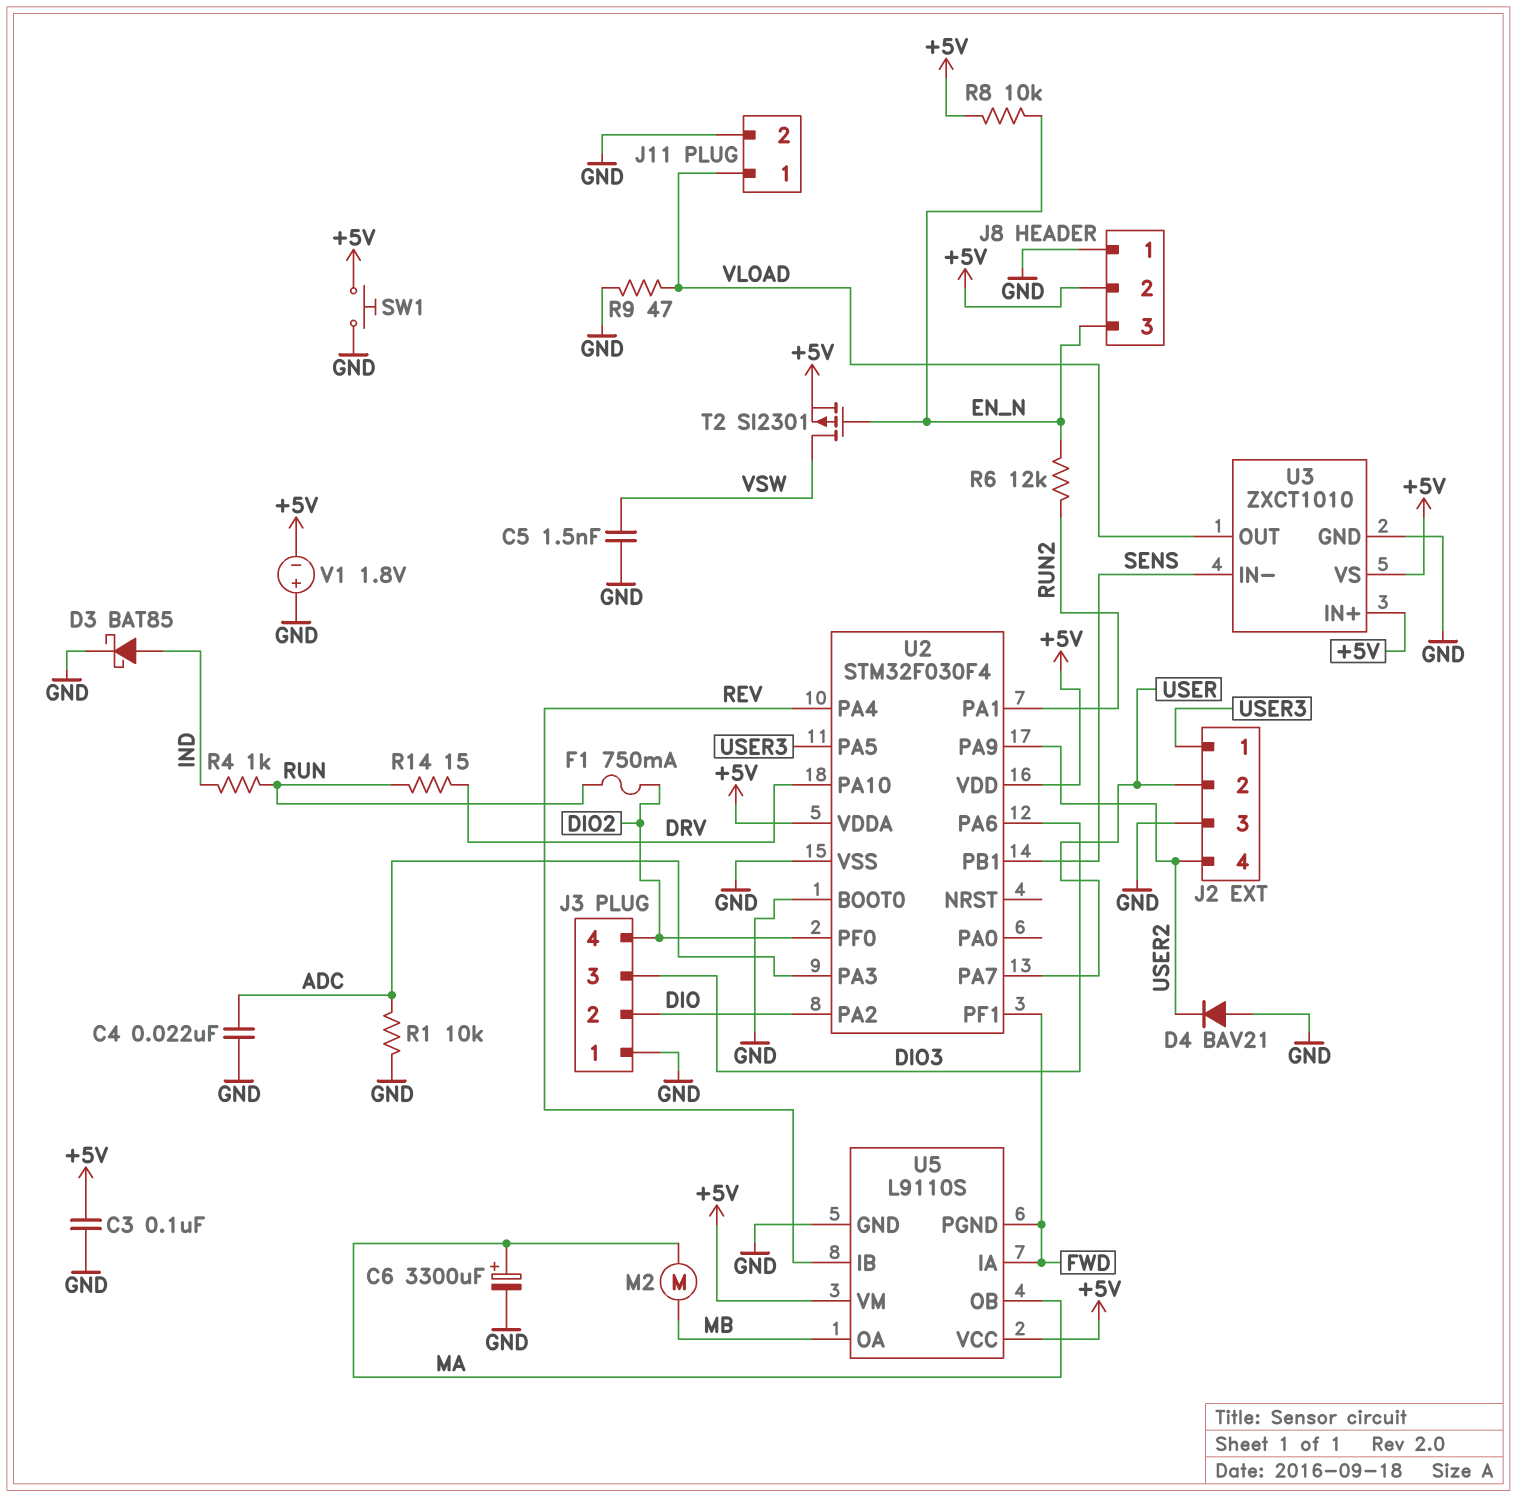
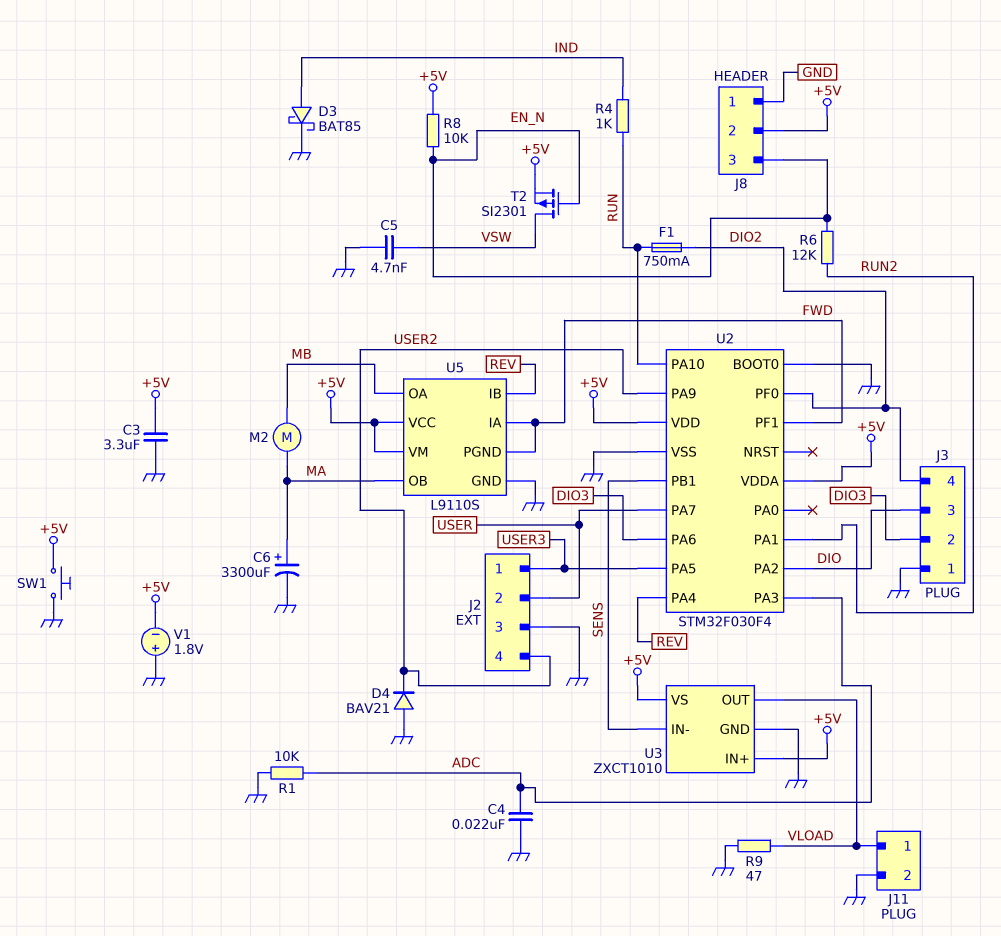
C3: 100nF (+5V, GND) -> 3.3uF (+5V, GND)
C5: 1.5nF (GND, VSW) -> 4.7nF (GND, VSW)
J3 pin 2: DIO -> DIO3
J3 pin 3: DIO3 -> DIO
R14: 15 (DRV, RUN) -> none
U2 pin PA10: DRV -> RUN

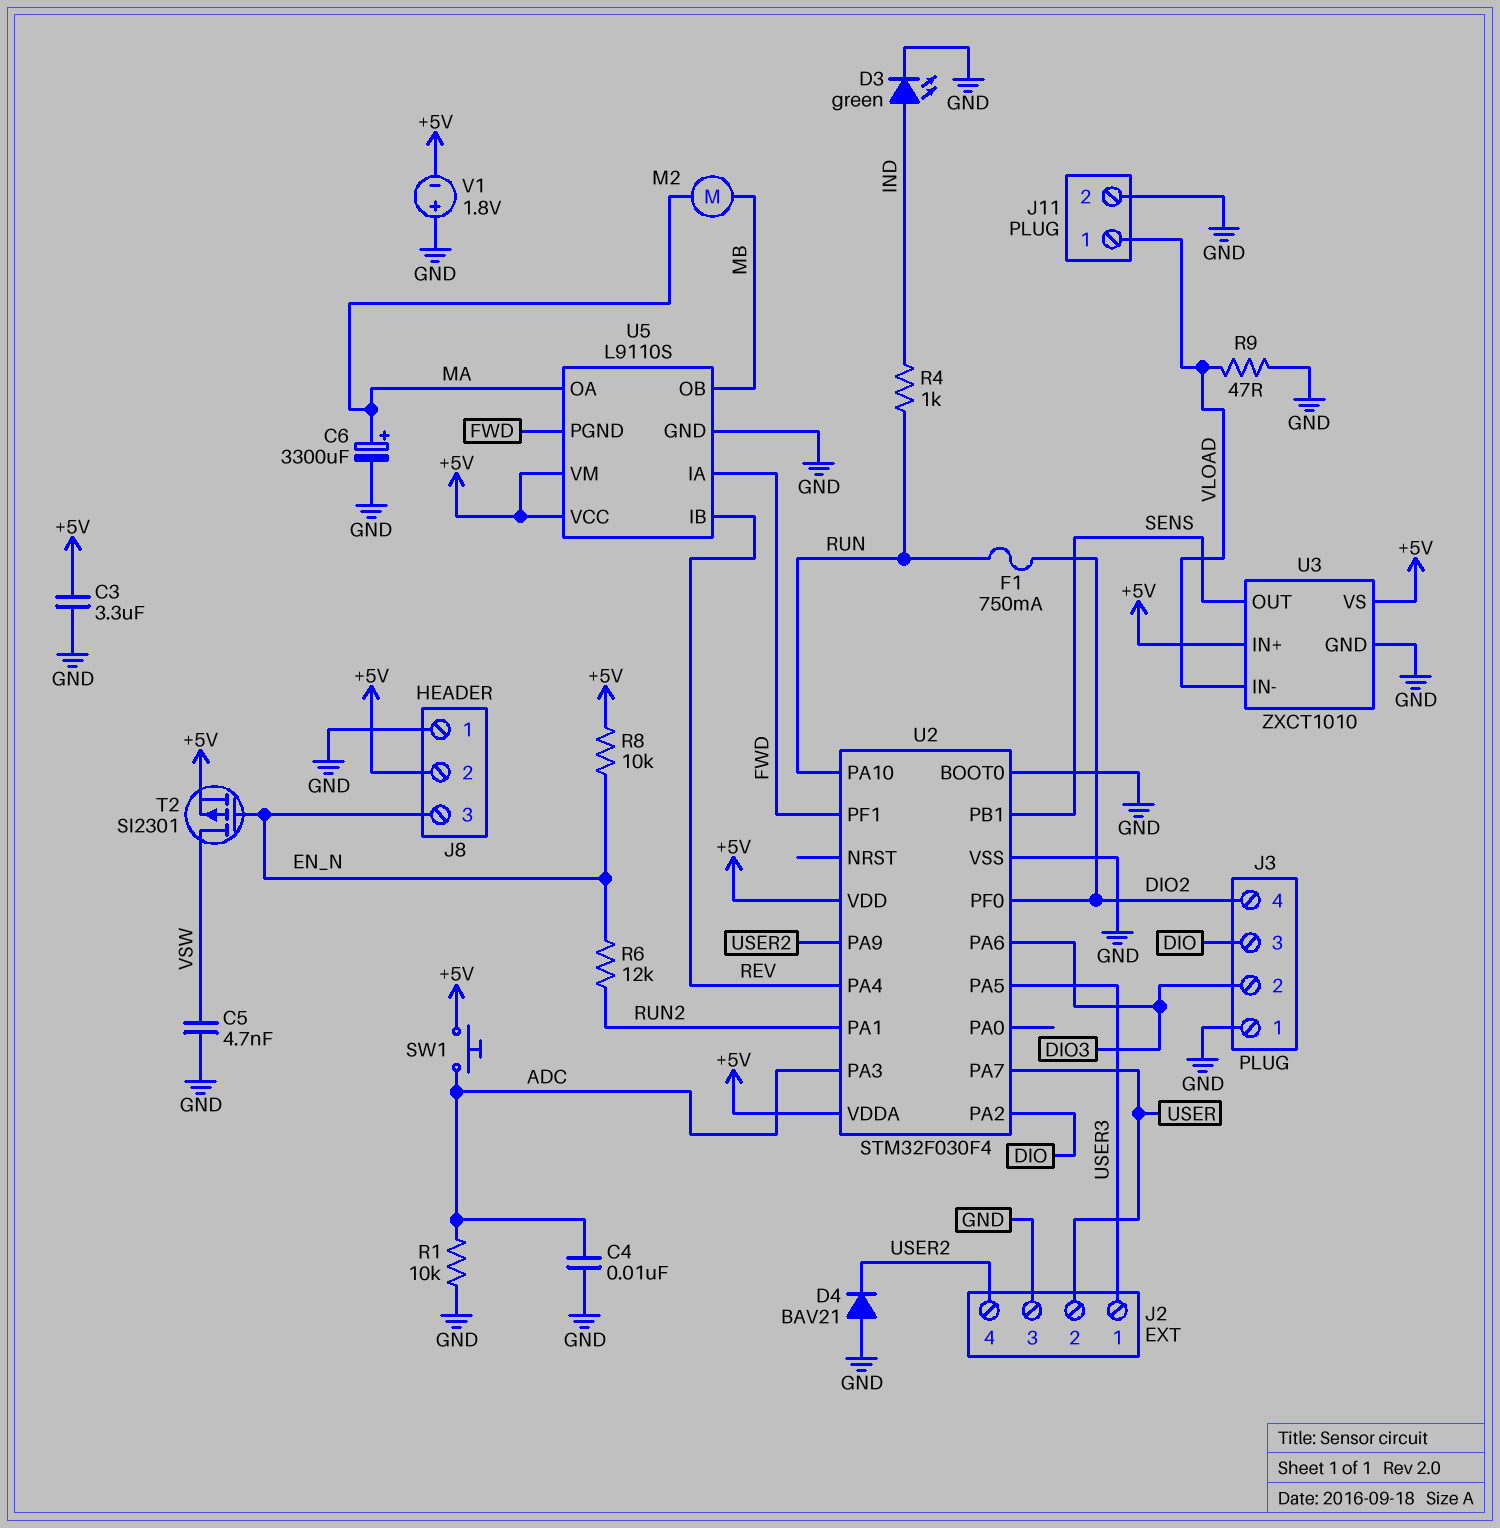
C4: 22nF (ADC, GND) -> 10nF (ADC, GND)
D3: schottky BAT85 (A IND, K GND) -> LED green (A IND, K GND)
SW1: button (+5V, GND) -> button (+5V, ADC)
U3 pin IN-: SENS -> VLOAD
U3 pin OUT: VLOAD -> SENS
U5 pin OA: MB -> MA
U5 pin OB: MA -> MB

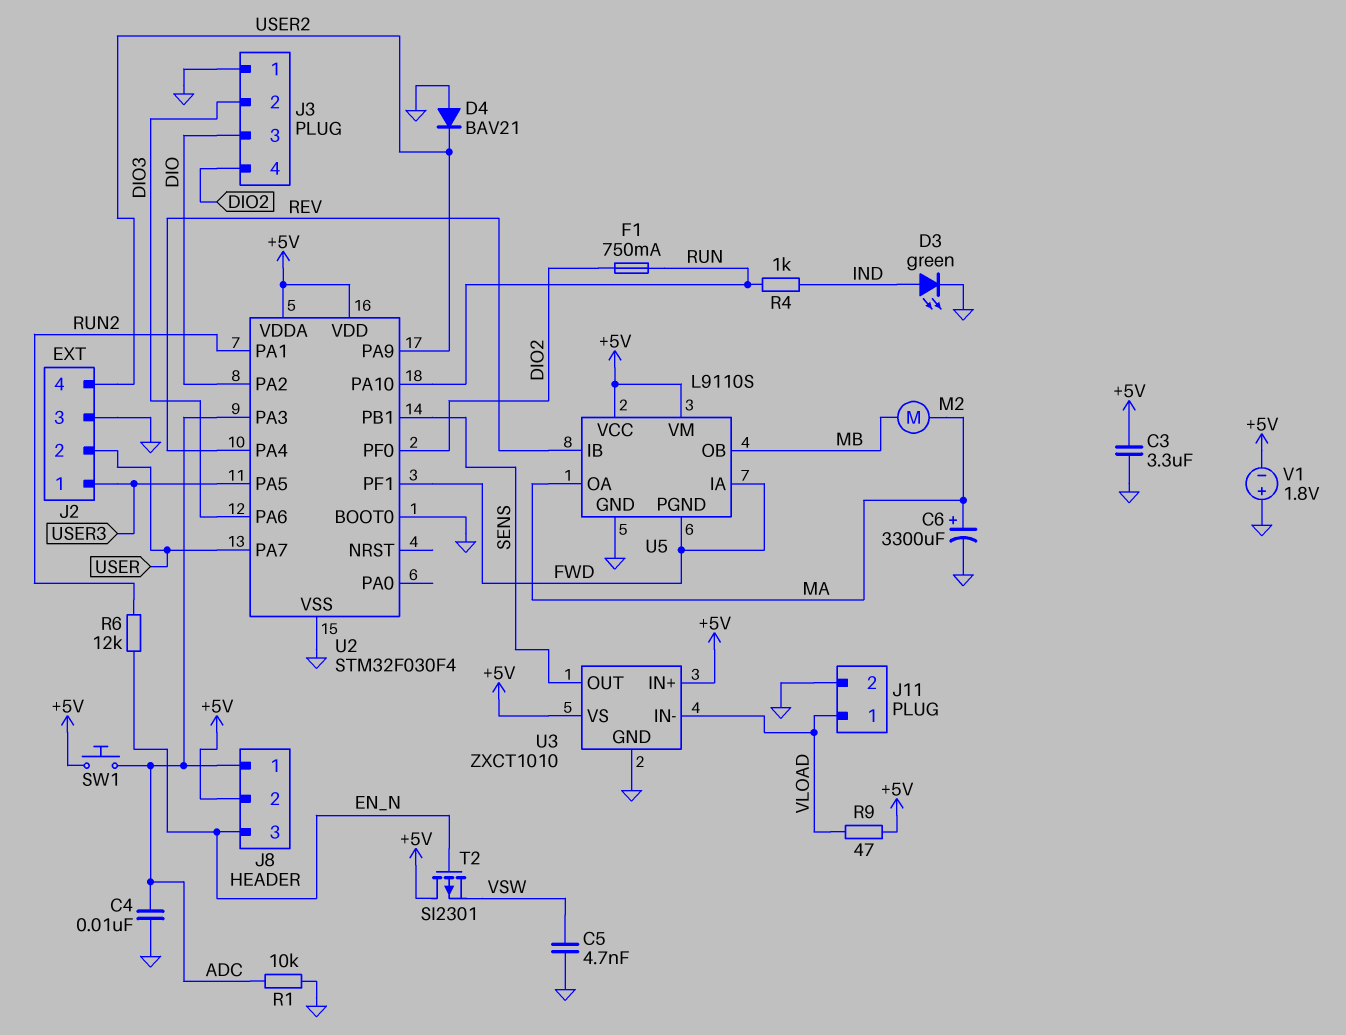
J8 pin 1: GND -> ADC
R8: 10k (+5V, EN_N) -> none
R9: 47 (GND, VLOAD) -> 47 (+5V, VLOAD)
T2: PMOS SI2301 (G EN_N, D VSW, S +5V) -> PMOS SI2301 (G EN_N, D +5V, S VSW)

